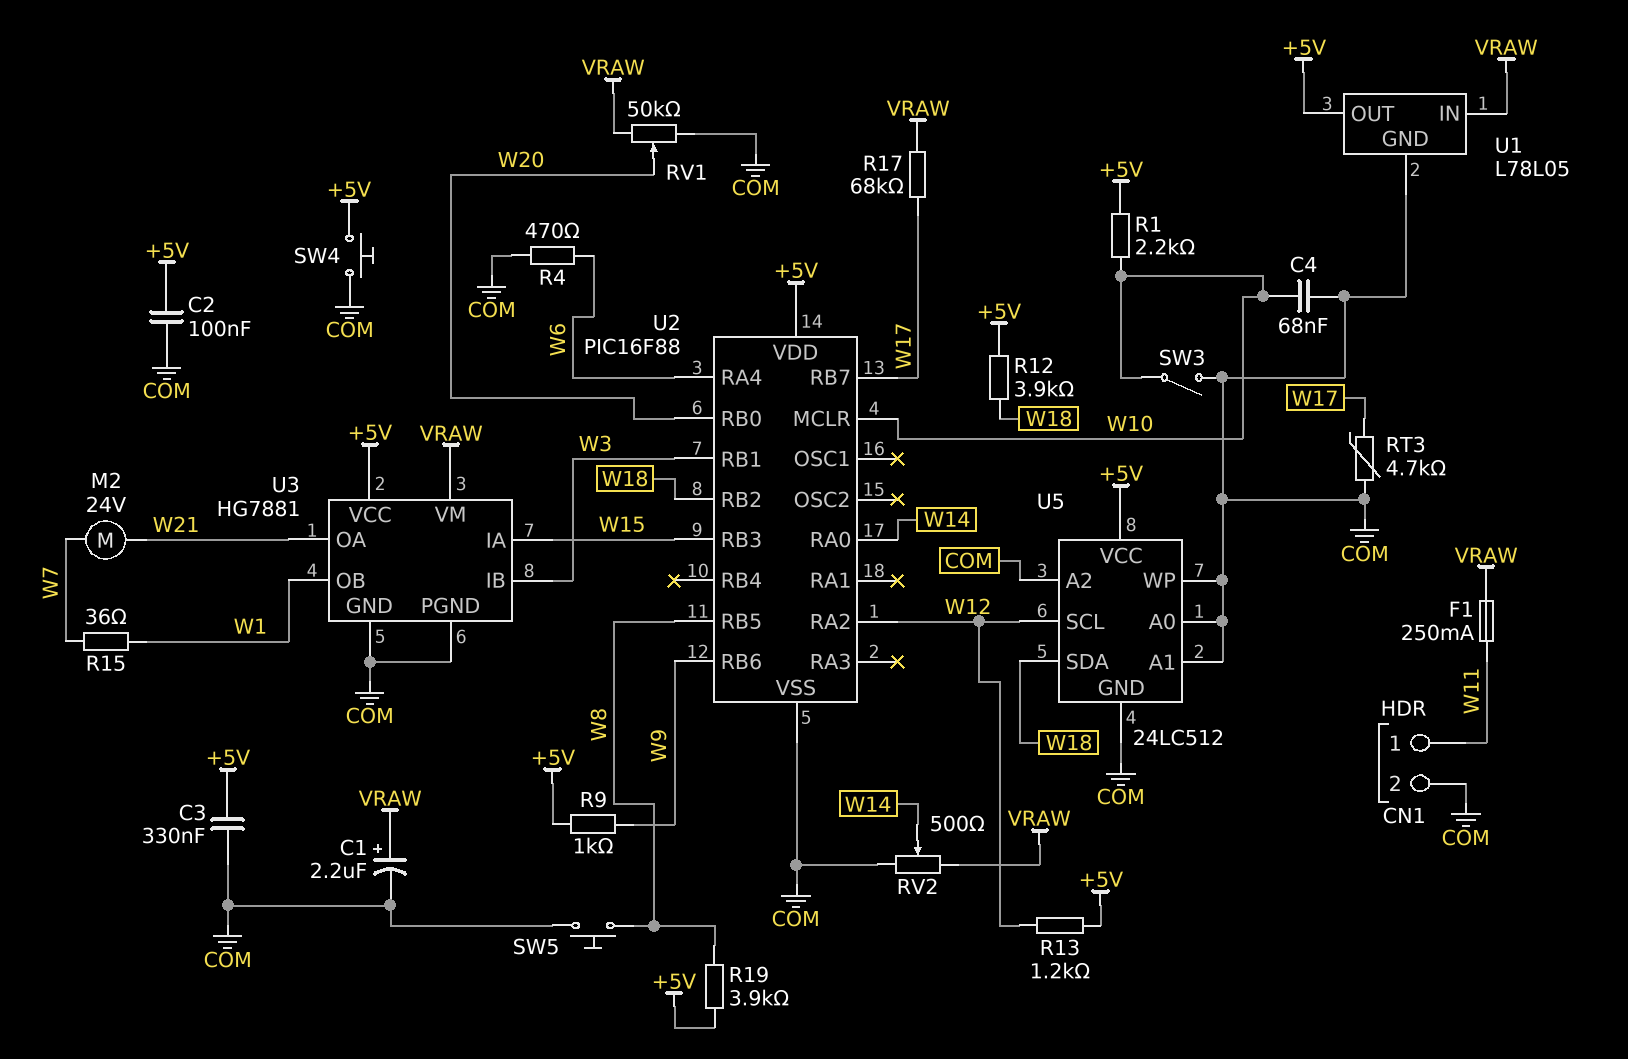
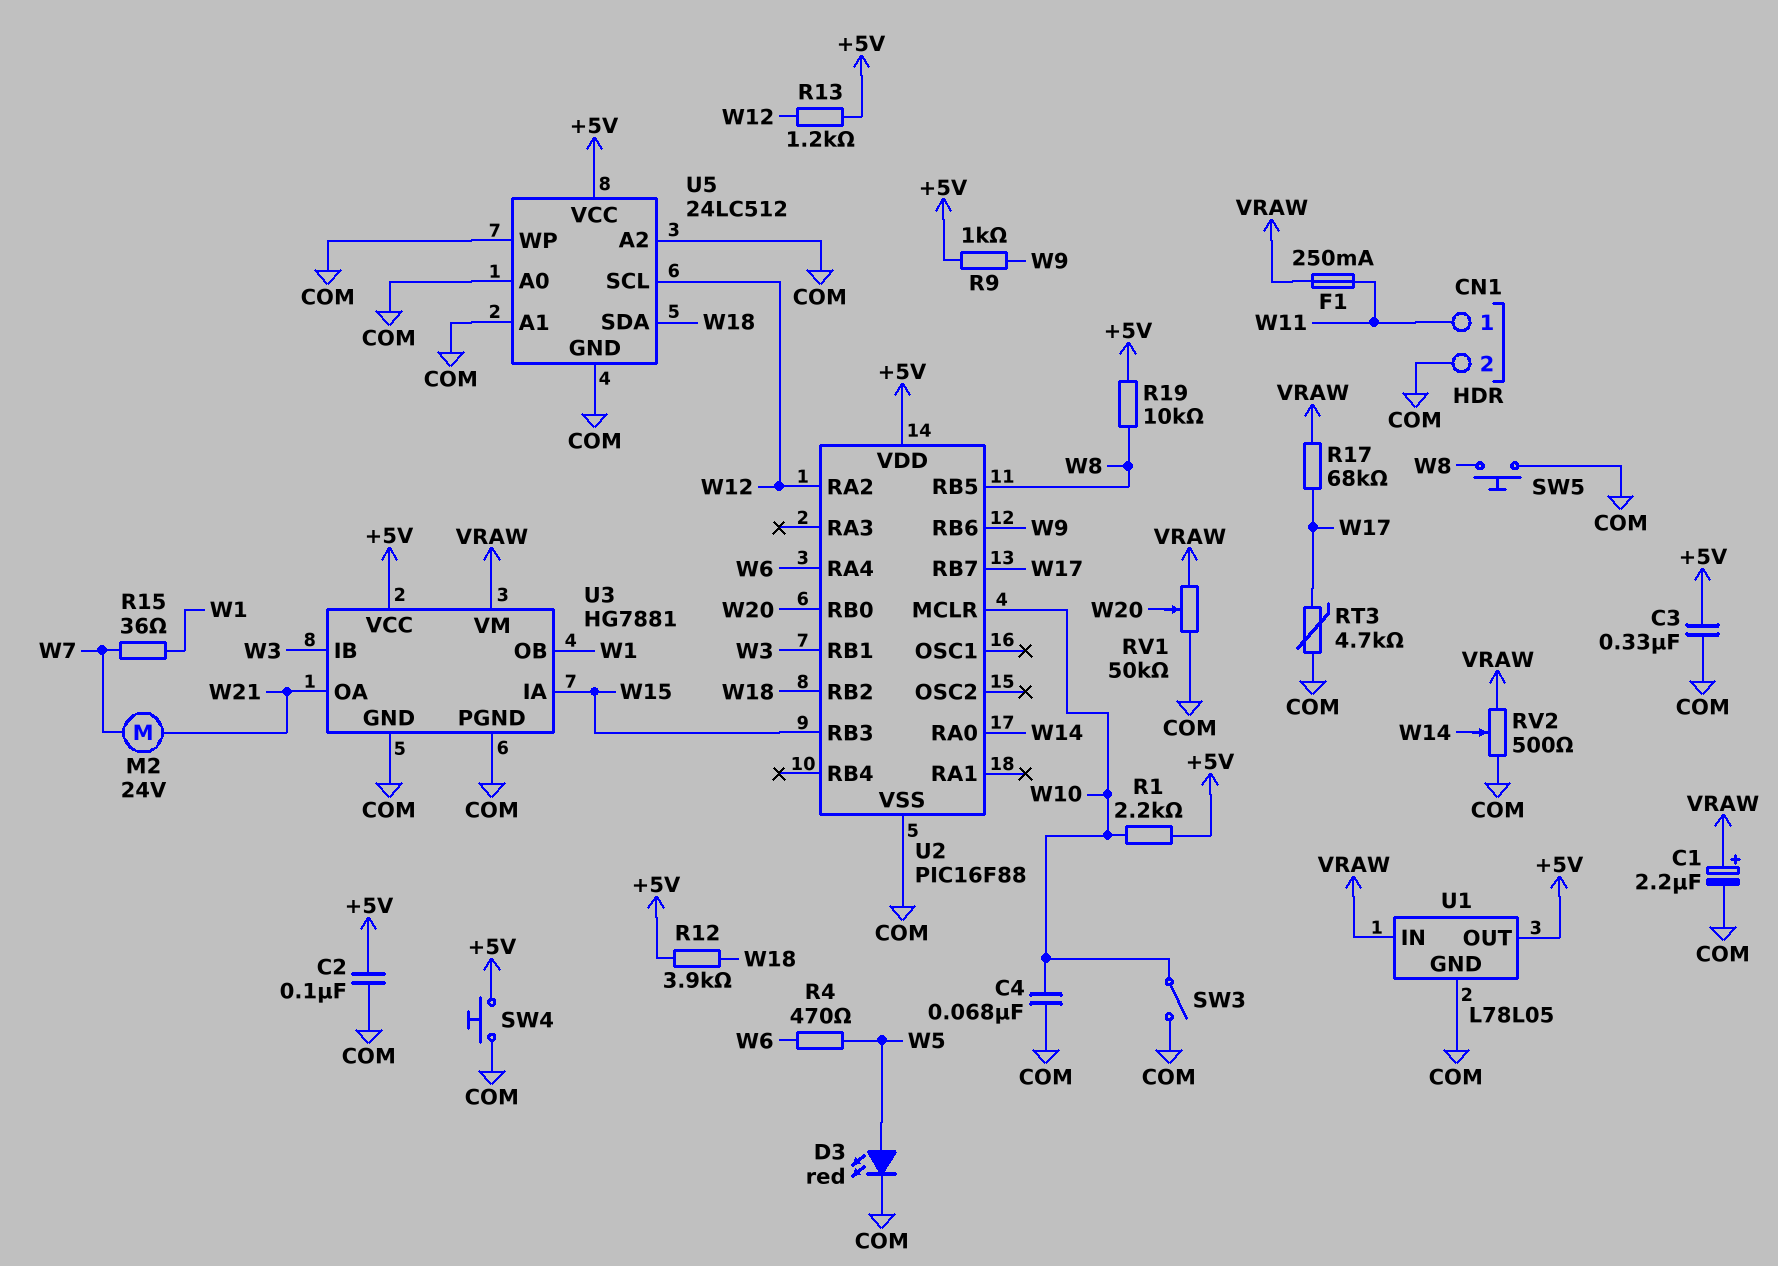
D3: none -> LED red (A W5, K COM)
R4: 470 (COM, W6) -> 470 (W5, W6)
R19: 3.9k (+5V, W8) -> 10k (+5V, W8)

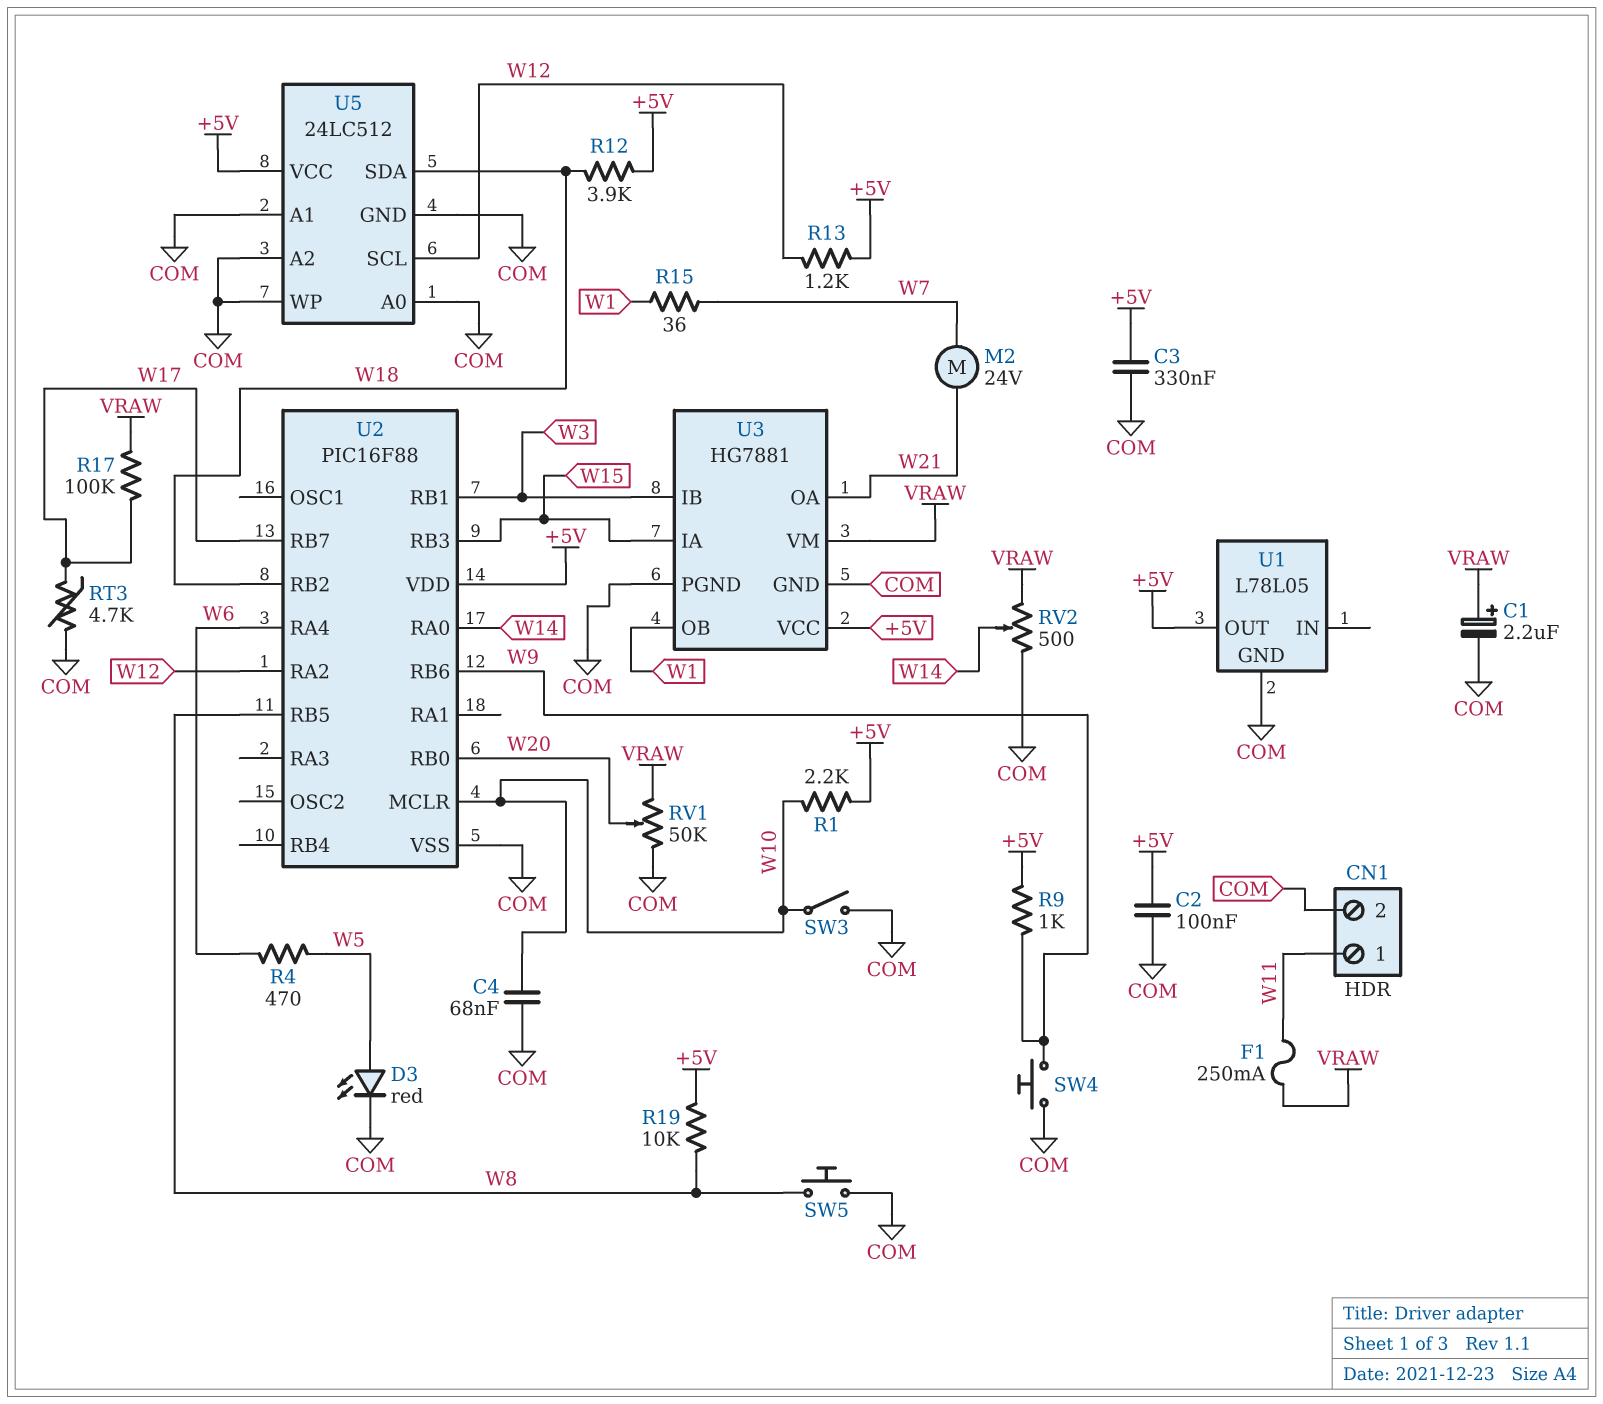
R17: 68k (VRAW, W17) -> 100k (VRAW, W17)
SW4: button (+5V, COM) -> button (COM, W9)
U1 pin IN: VRAW -> none

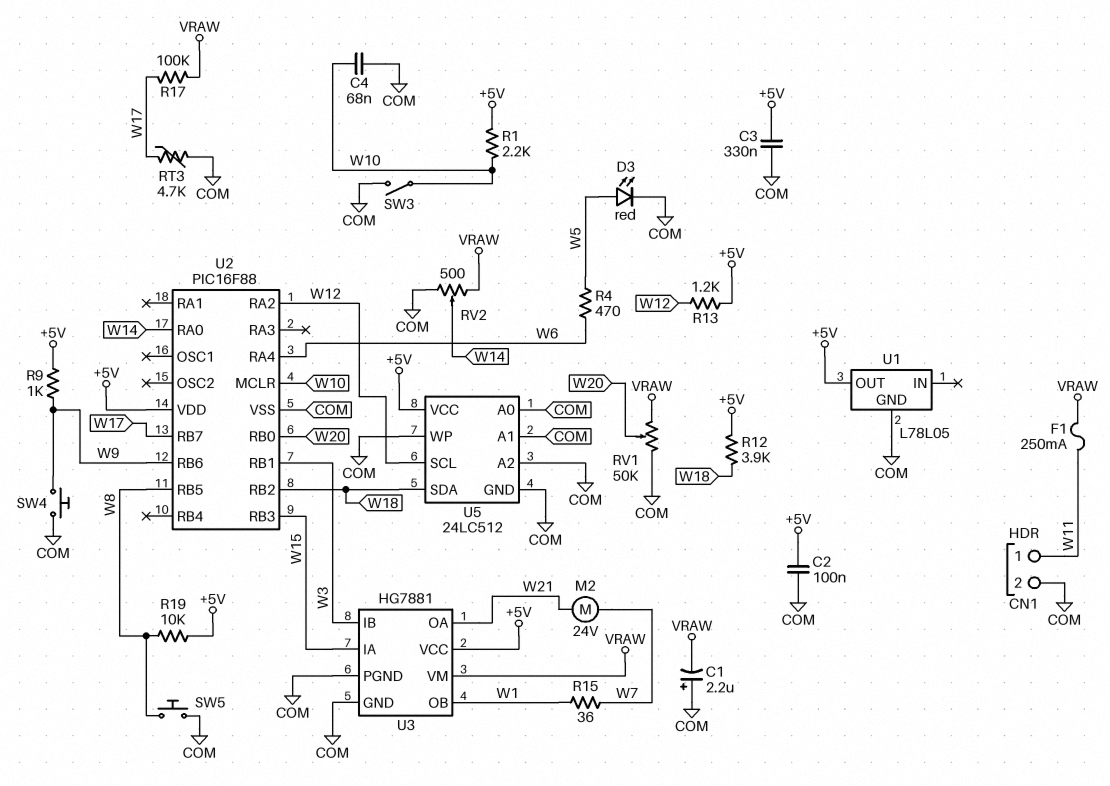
C1: 2.2uF (plus VRAW, minus COM) -> 2.2uF (plus COM, minus VRAW)

